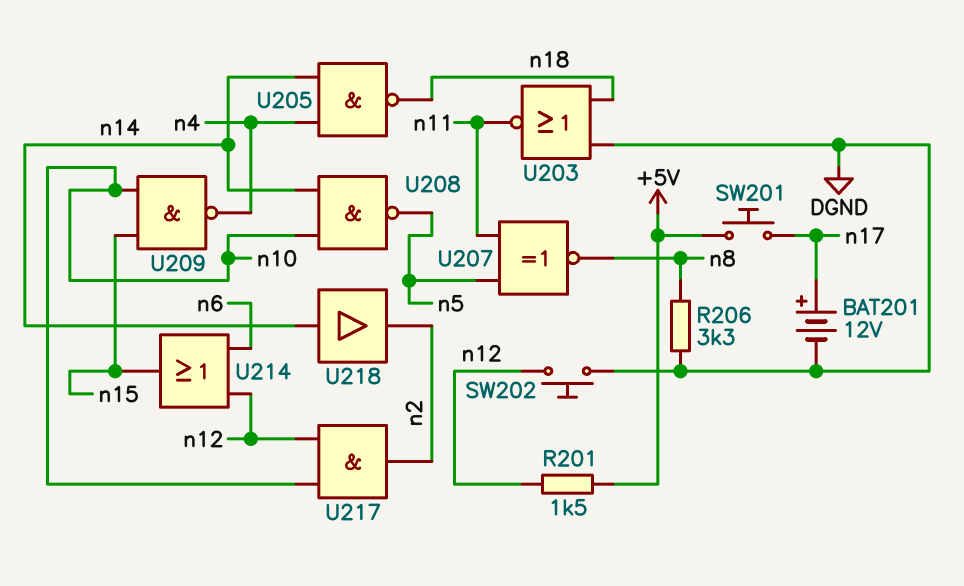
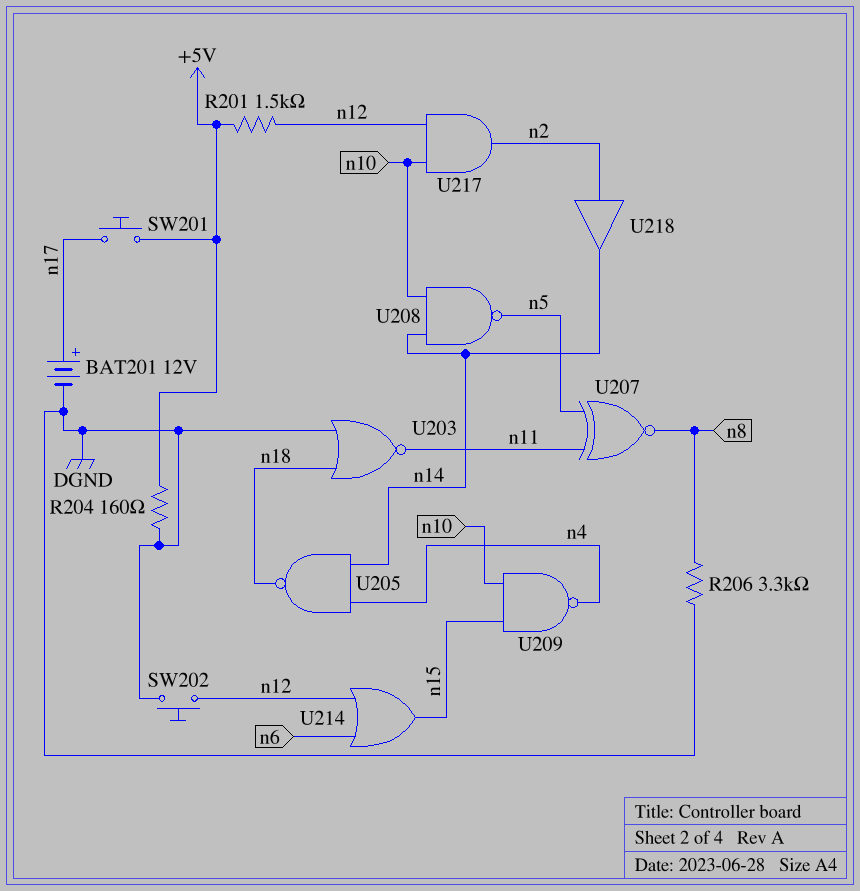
R204: none -> 160 (+5V, DGND)
U218: buffer (in n14, out n2) -> buffer (in n2, out n14)

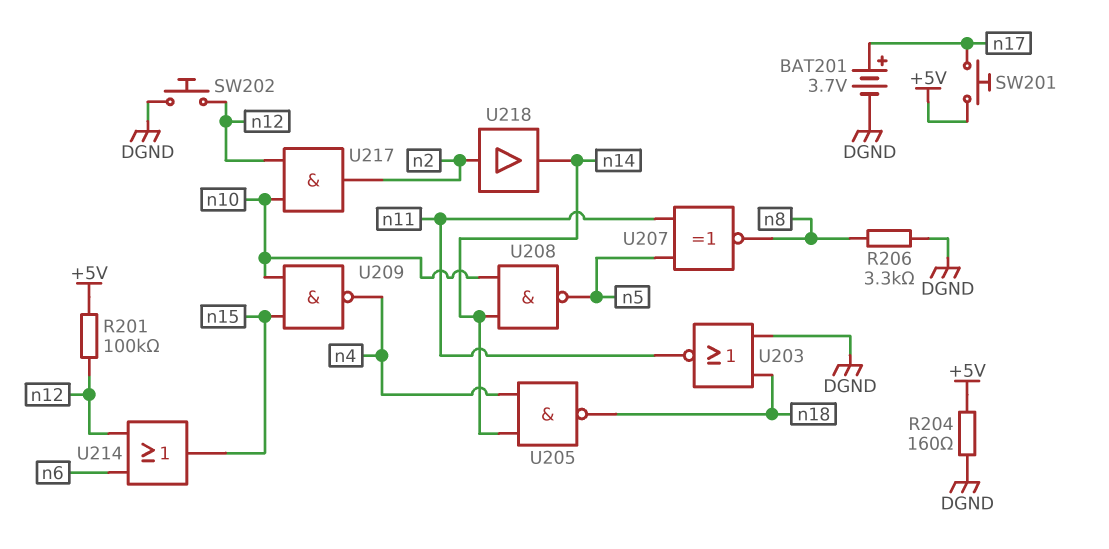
BAT201: 12V (plus n17, minus DGND) -> 3.7V (plus n17, minus DGND)
R201: 1.5k (+5V, n12) -> 100k (+5V, n12)

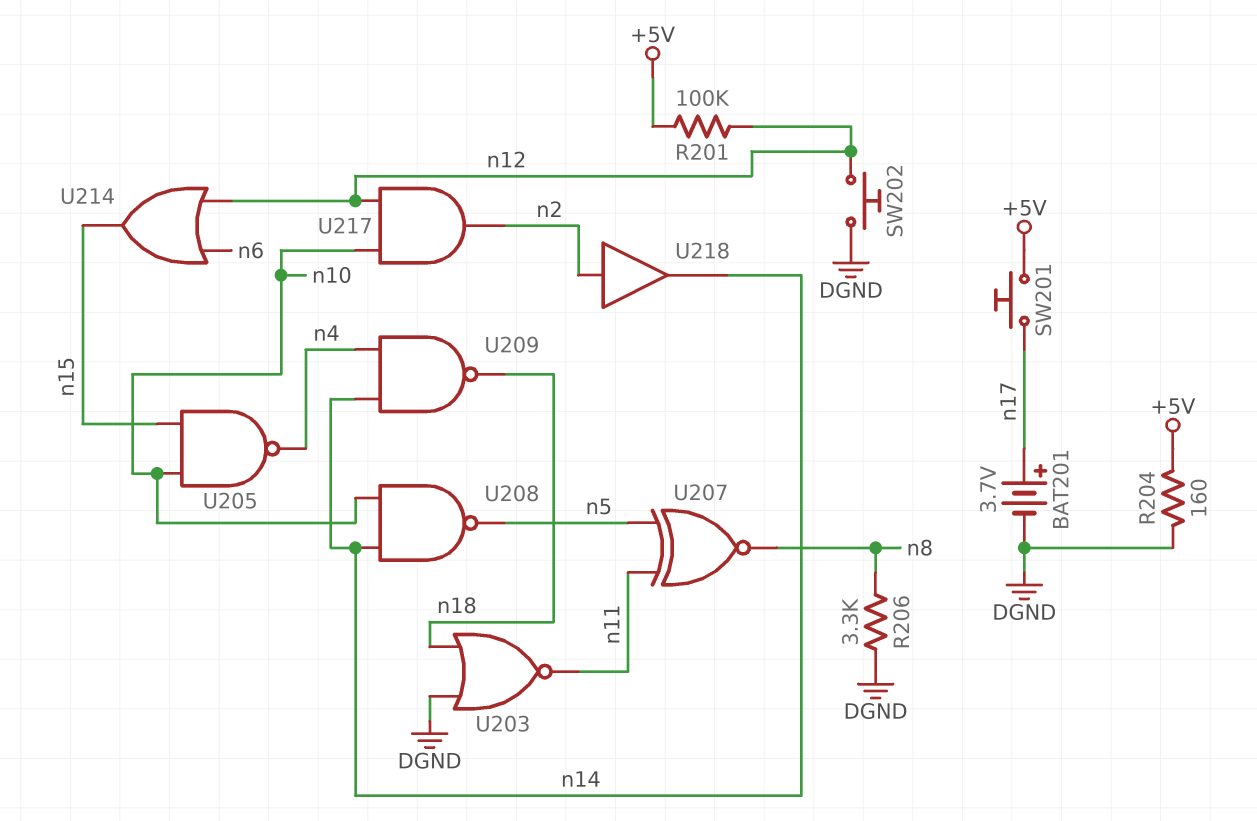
U205: NAND (in n4, in n14, out n18) -> NAND (in n10, in n15, out n4)
U209: NAND (in n10, in n15, out n4) -> NAND (in n4, in n14, out n18)

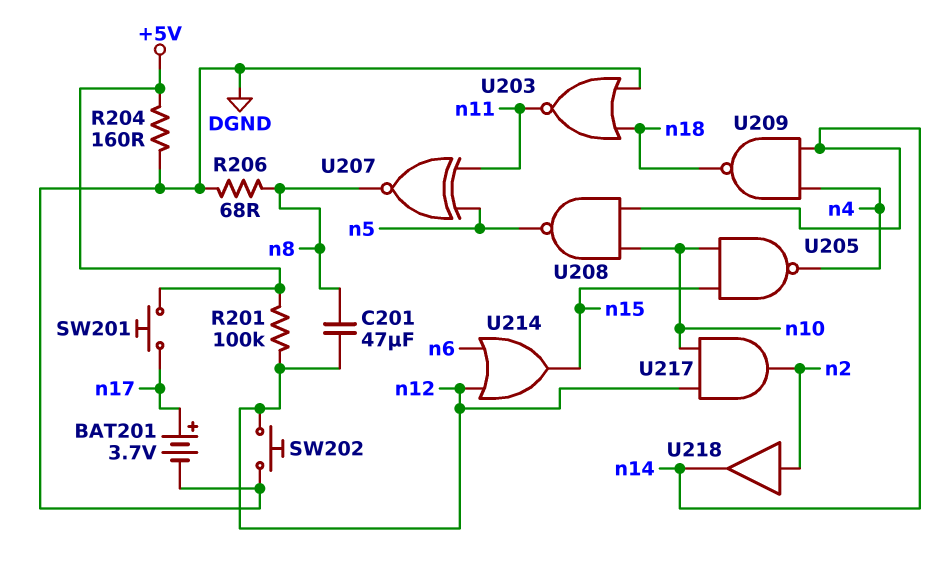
C201: none -> 47uF (n8, n12)
R206: 3.3k (DGND, n8) -> 68 (DGND, n8)

